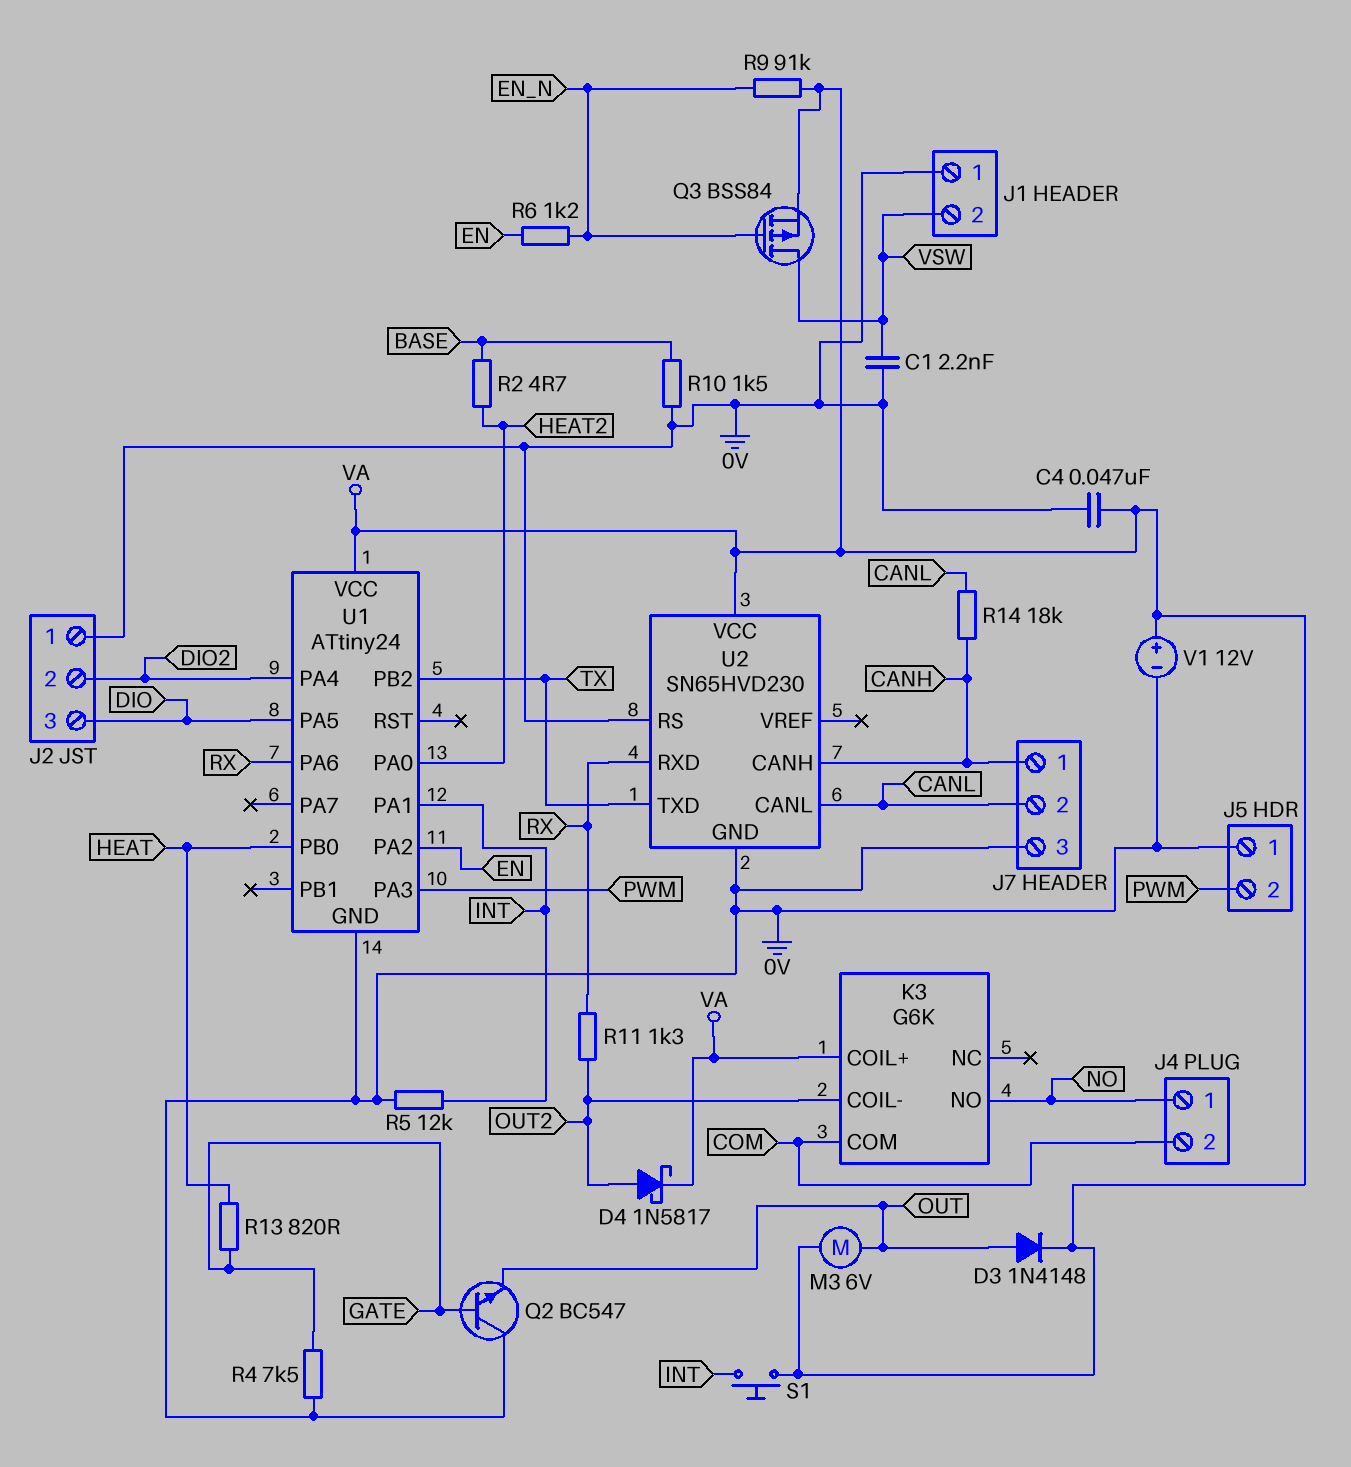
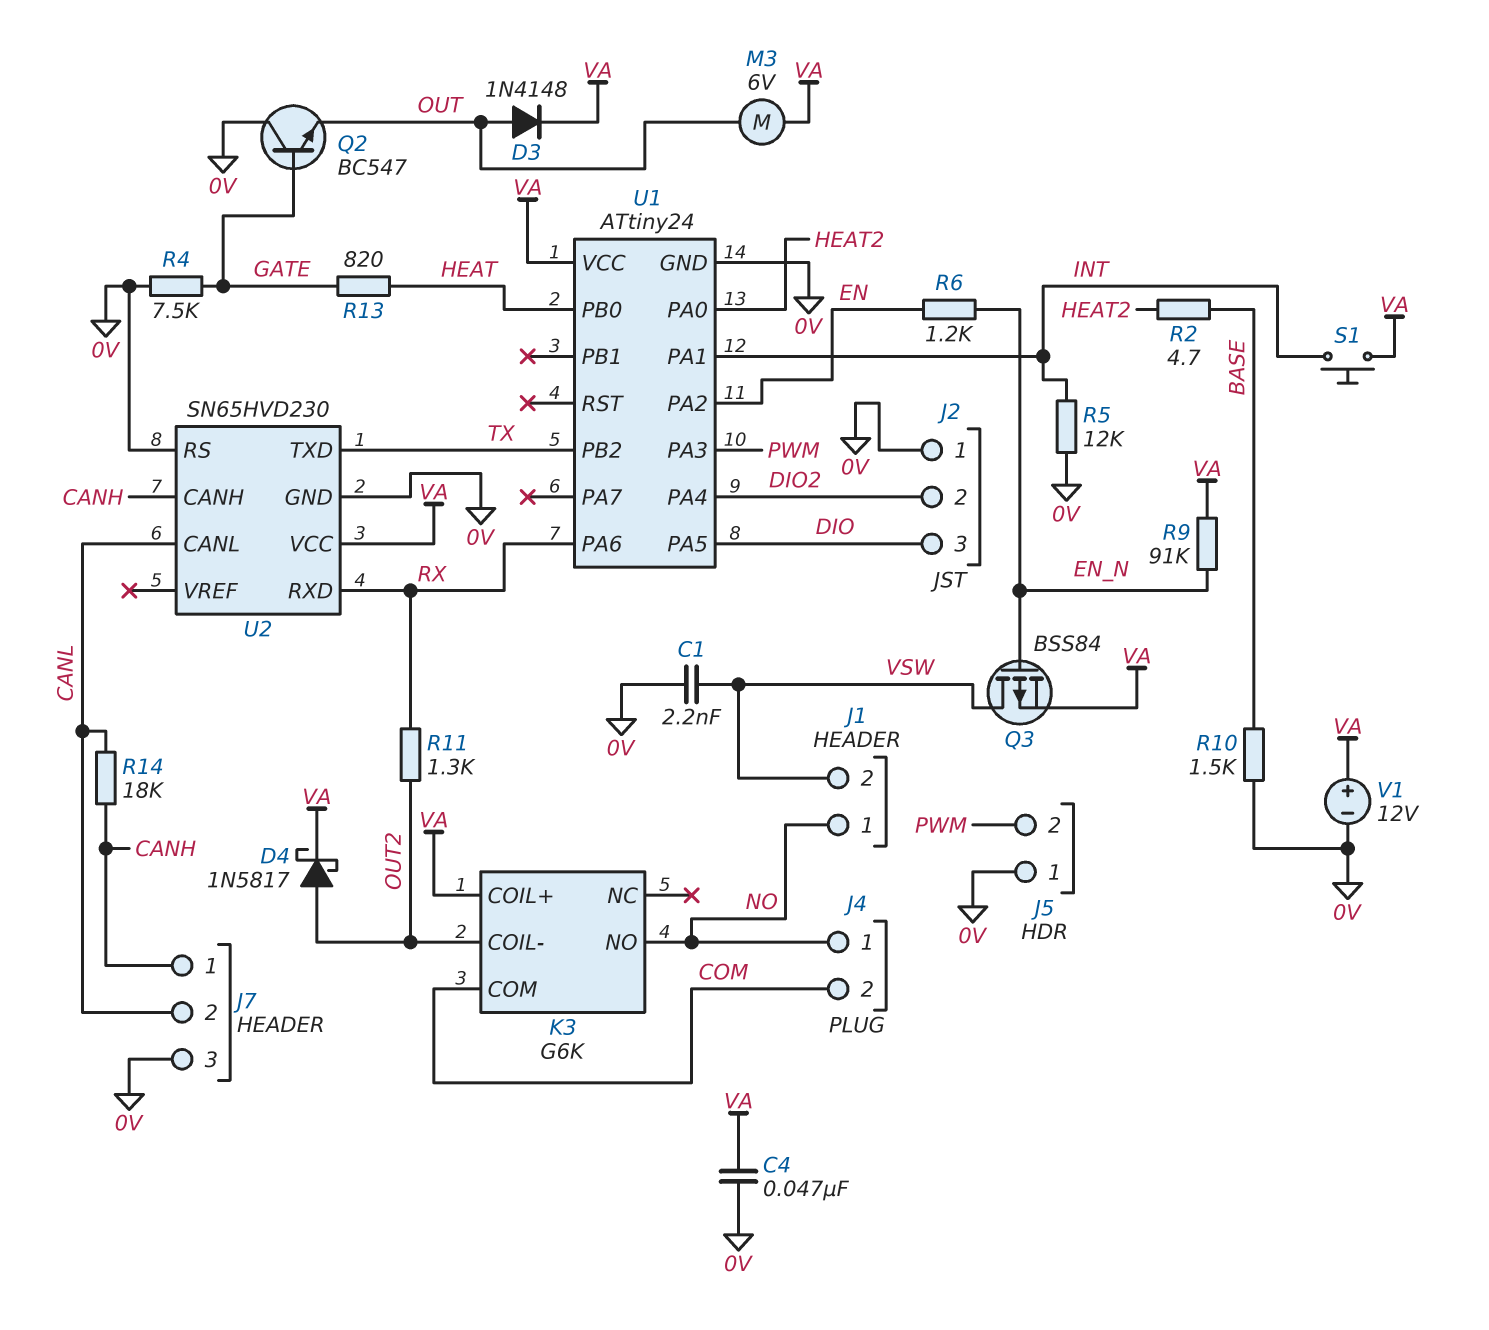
J1 pin 1: 0V -> NO

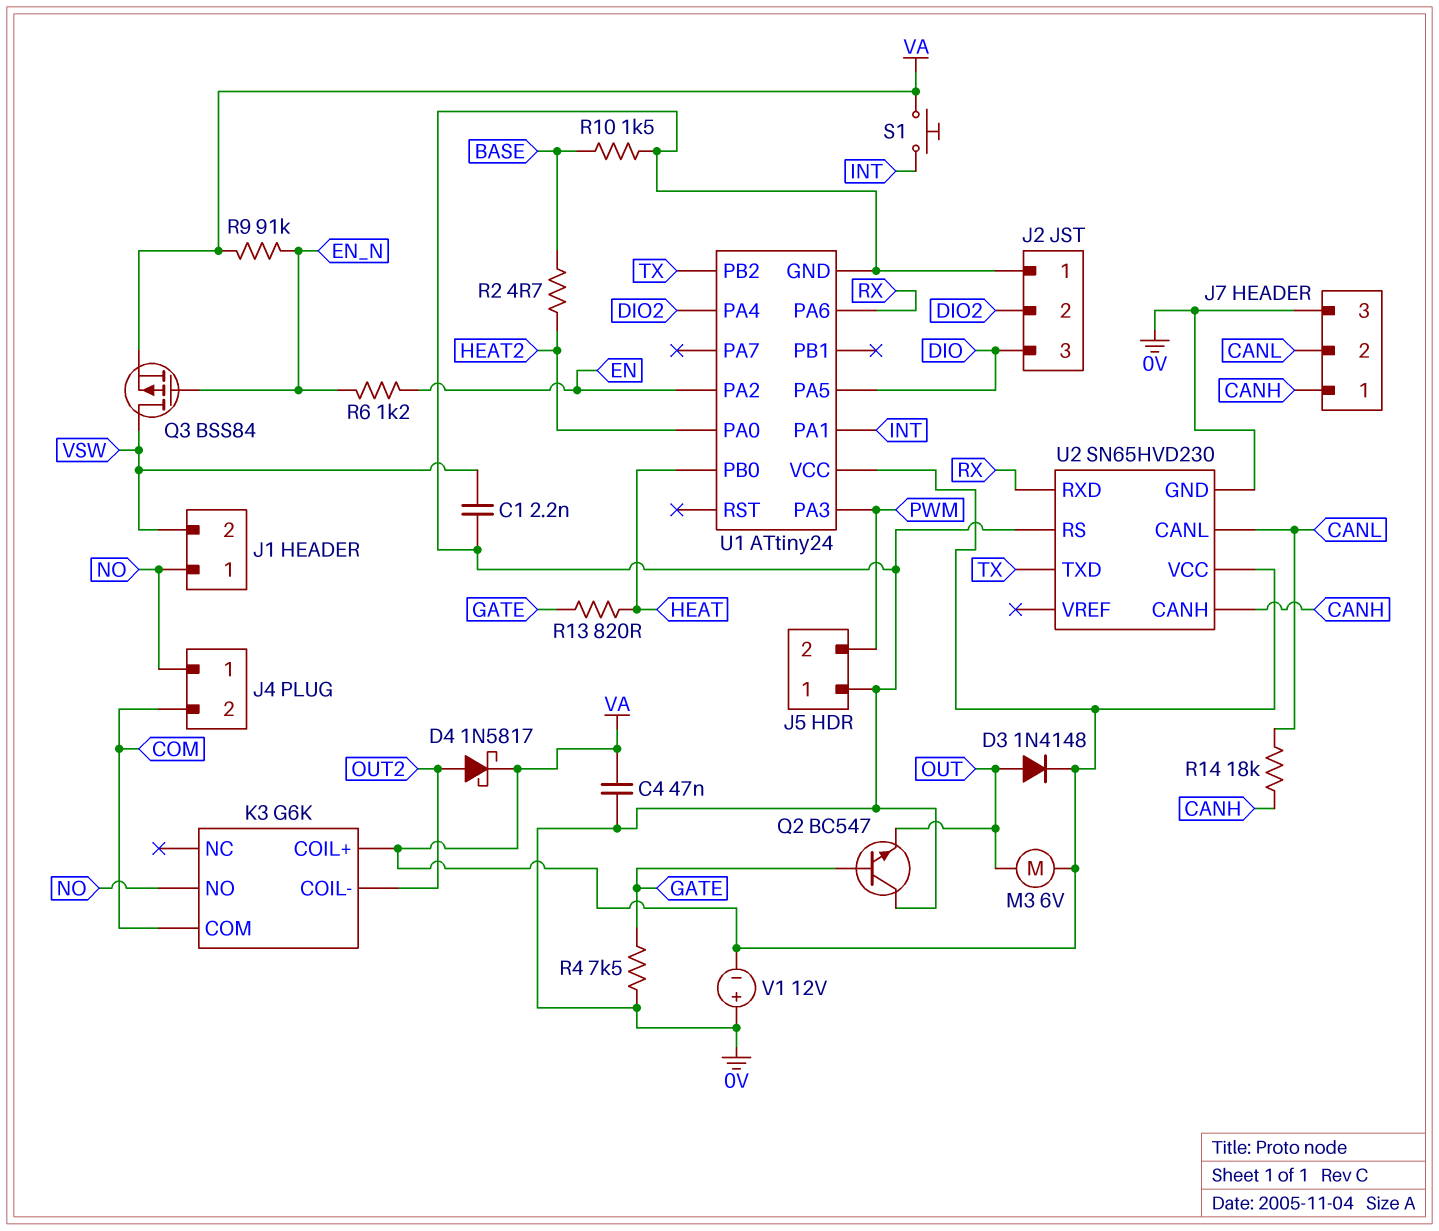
R5: 12k (0V, INT) -> none
R11: 1.3k (OUT2, RX) -> none
V1: 12V (plus VA, minus 0V) -> 12V (plus 0V, minus VA)

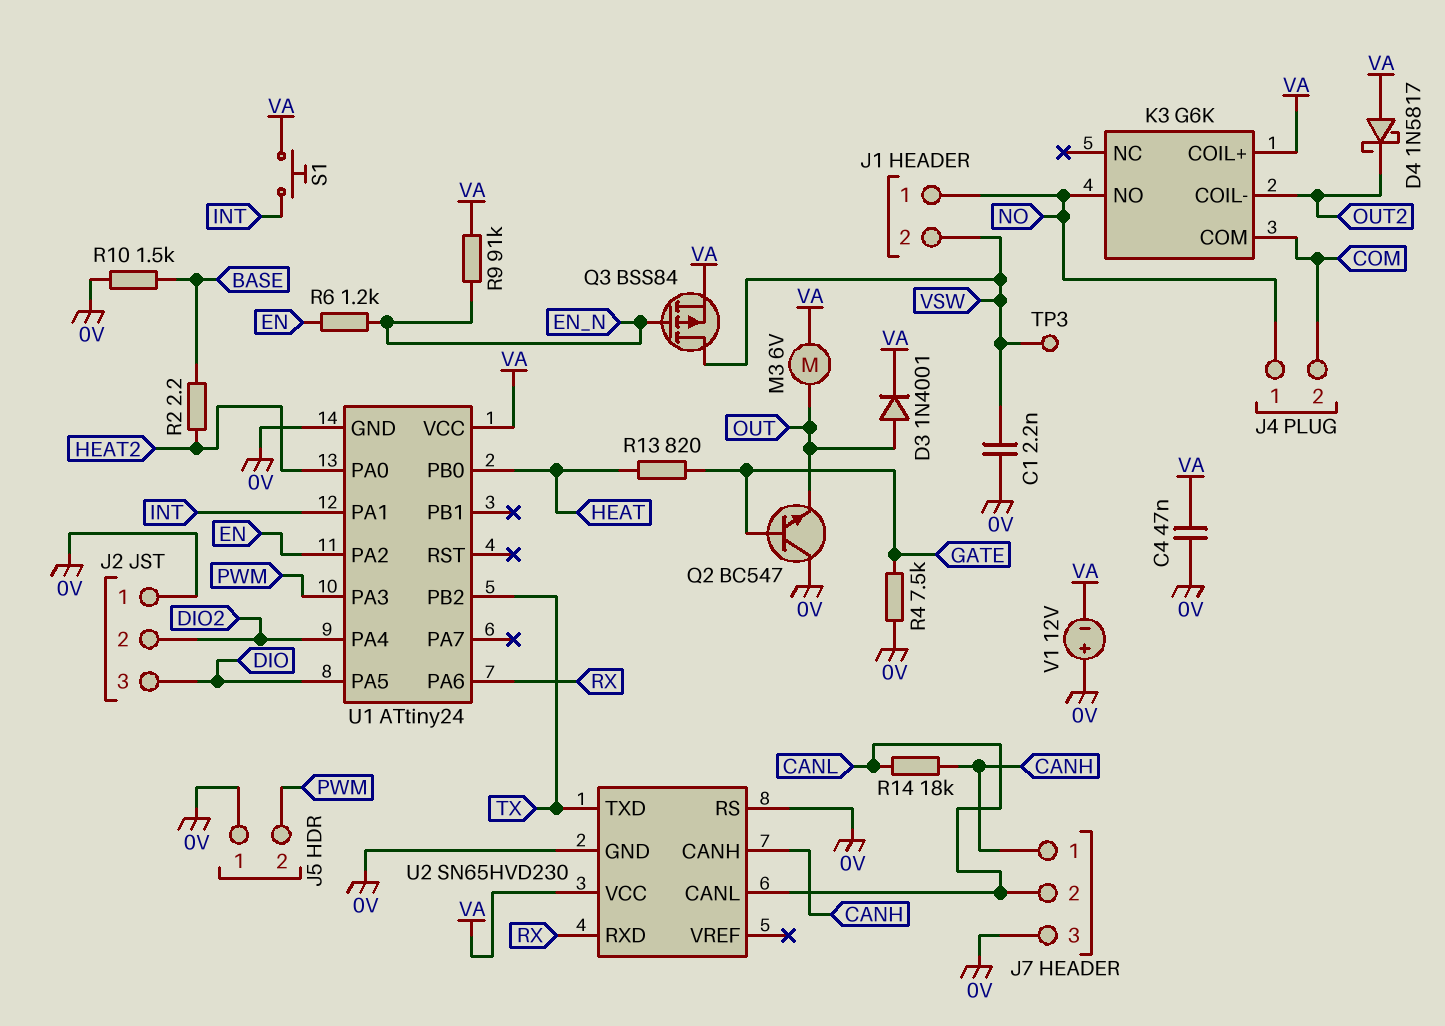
D3: diode 1N4148 (A OUT, K VA) -> diode 1N4001 (A OUT, K VA)
D4: schottky 1N5817 (A OUT2, K VA) -> schottky 1N5817 (A VA, K OUT2)
R2: 4.7 (BASE, HEAT2) -> 2.2 (BASE, HEAT2)
TP3: none -> test point (VSW)

